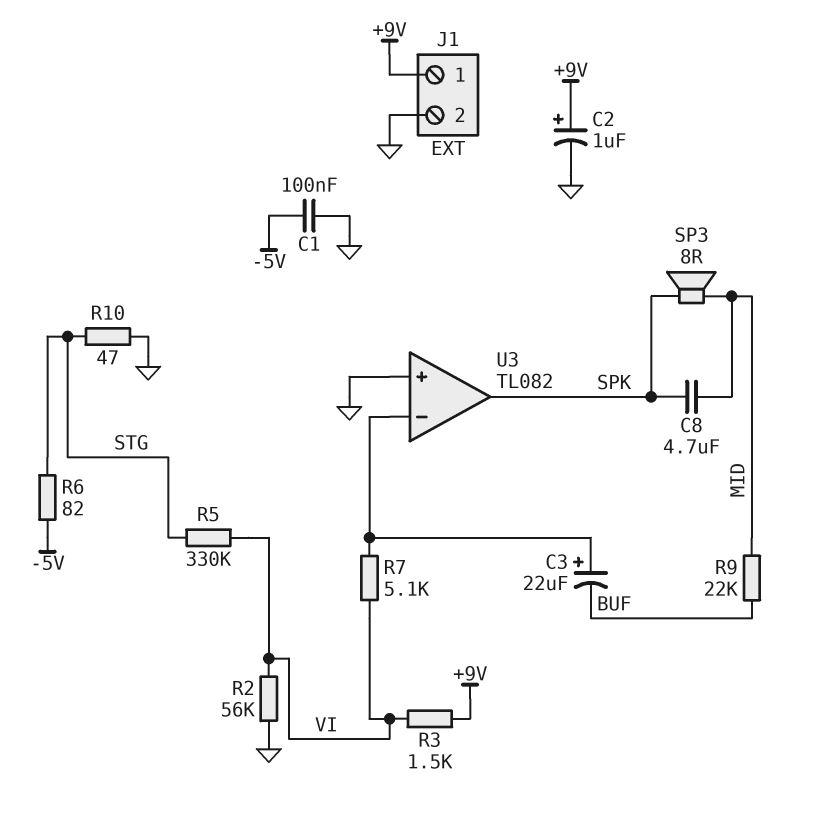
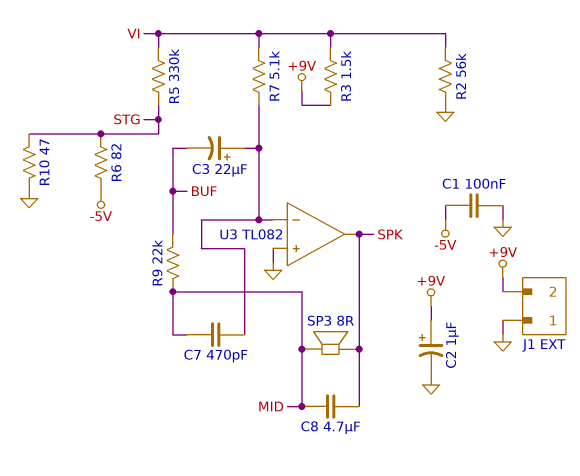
C7: none -> 470pF (MID, U3/in-)
J1 pin 1: +9V -> GND
J1 pin 2: GND -> +9V

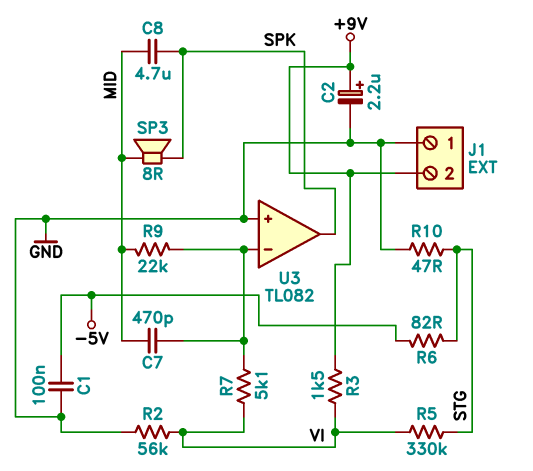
C2: 1uF (plus +9V, minus GND) -> 2.2uF (plus +9V, minus GND)
C3: 22uF (plus U3/in-, minus BUF) -> none
R9: 22k (BUF, MID) -> 22k (MID, U3/in-)

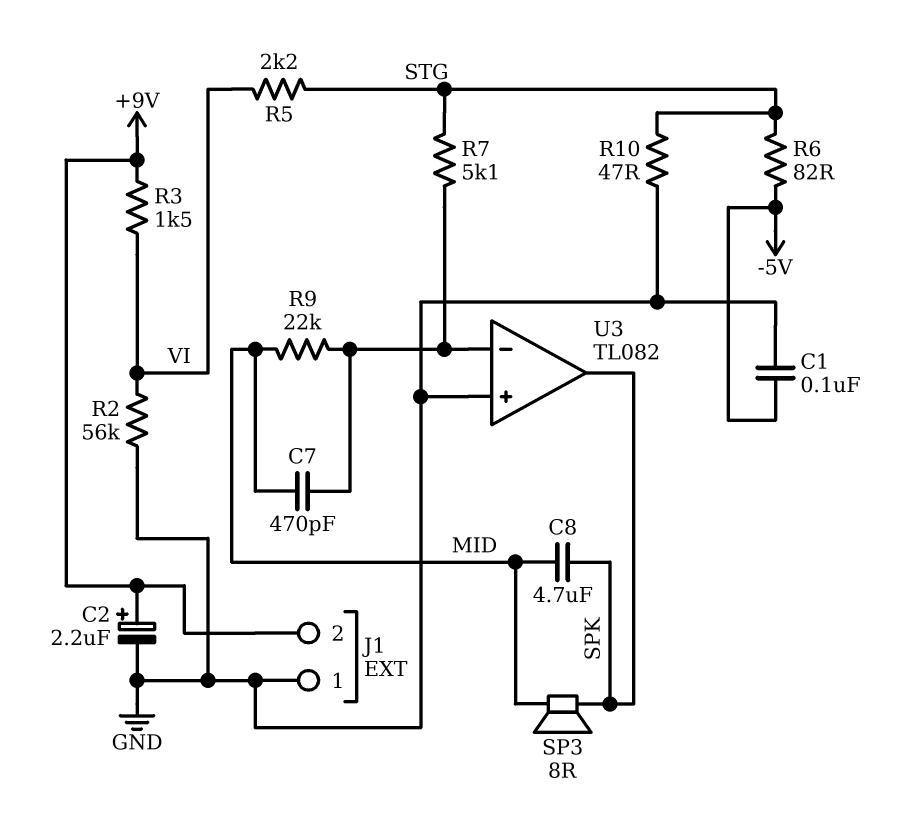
R5: 330k (STG, VI) -> 2.2k (STG, VI)
R7: 5.1k (U3/in-, VI) -> 5.1k (STG, U3/in-)

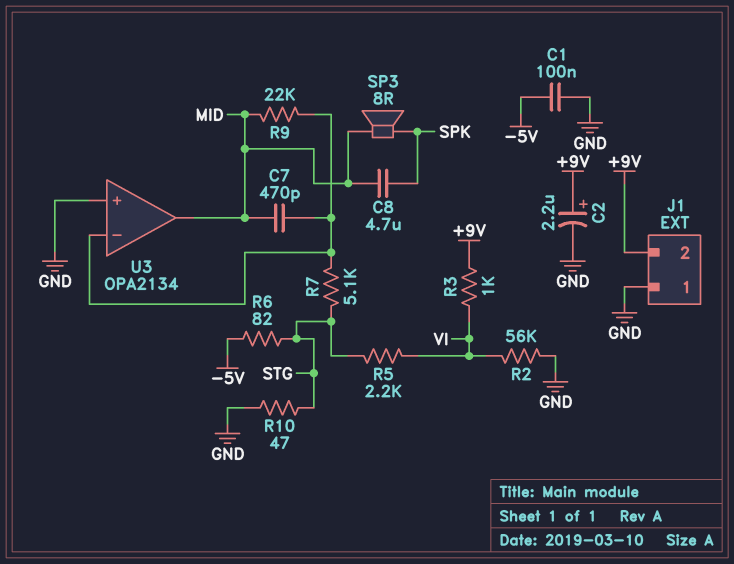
R3: 1.5k (+9V, VI) -> 1k (+9V, VI)
U3: TL082 -> OPA2134
U3 pin out: SPK -> MID

